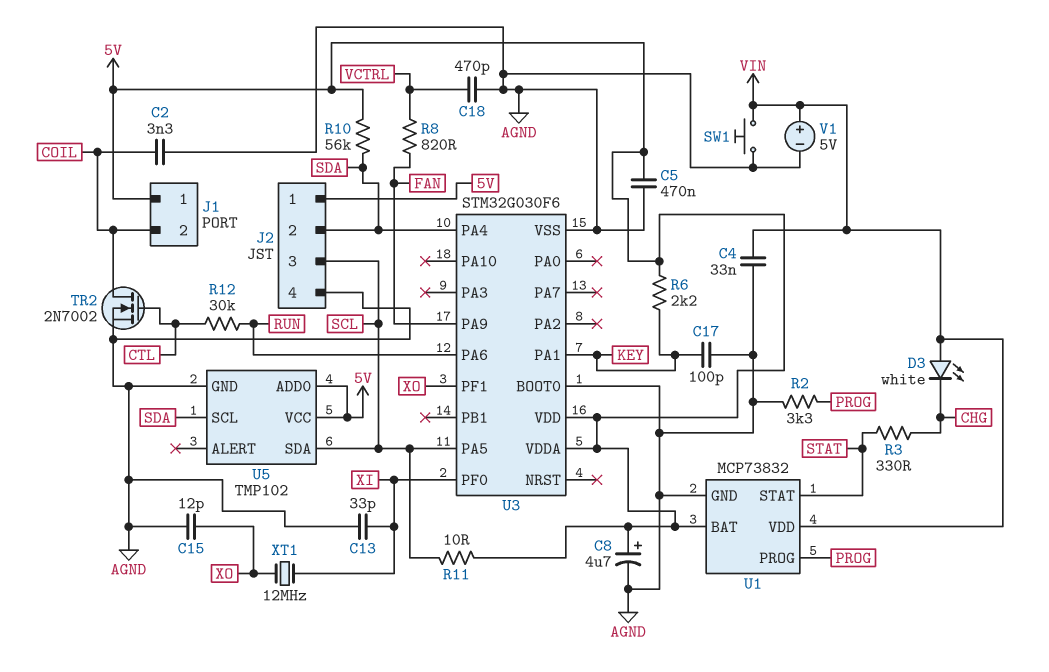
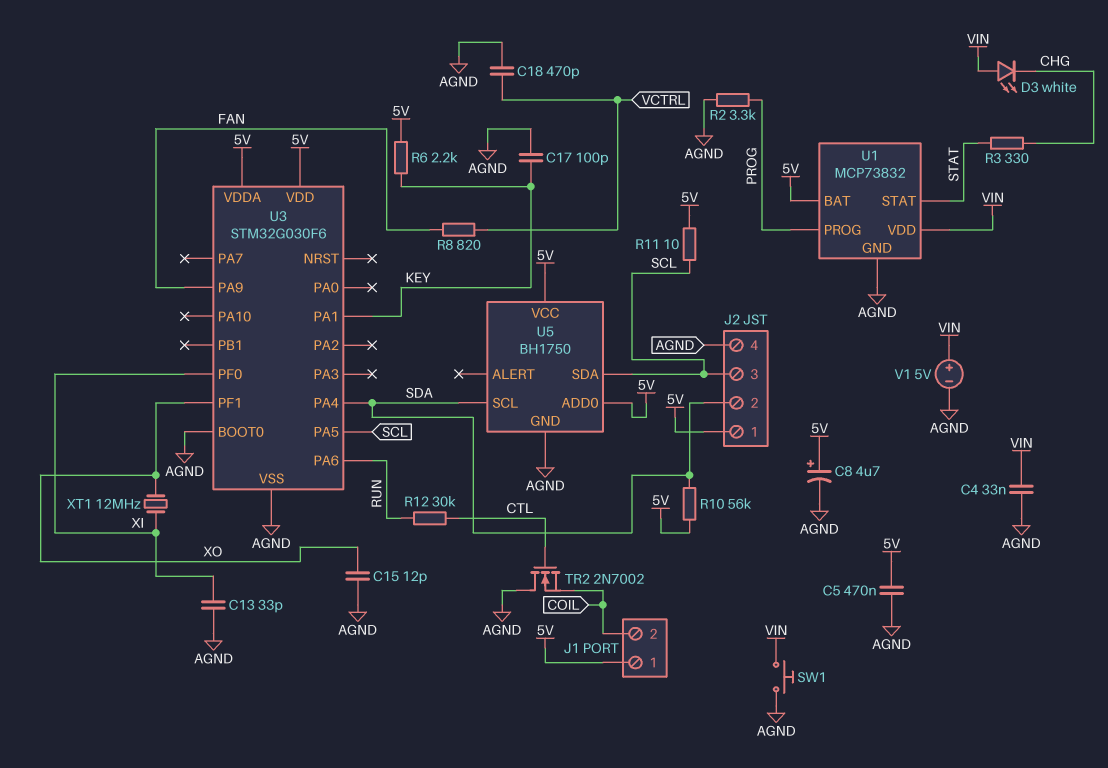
C2: 3.3nF (AGND, COIL) -> none
TR2: NMOS 2N7002 (G CTL, D COIL, S AGND) -> NMOS 2N7002 (G CTL, D AGND, S COIL)
U5: TMP102 -> BH1750

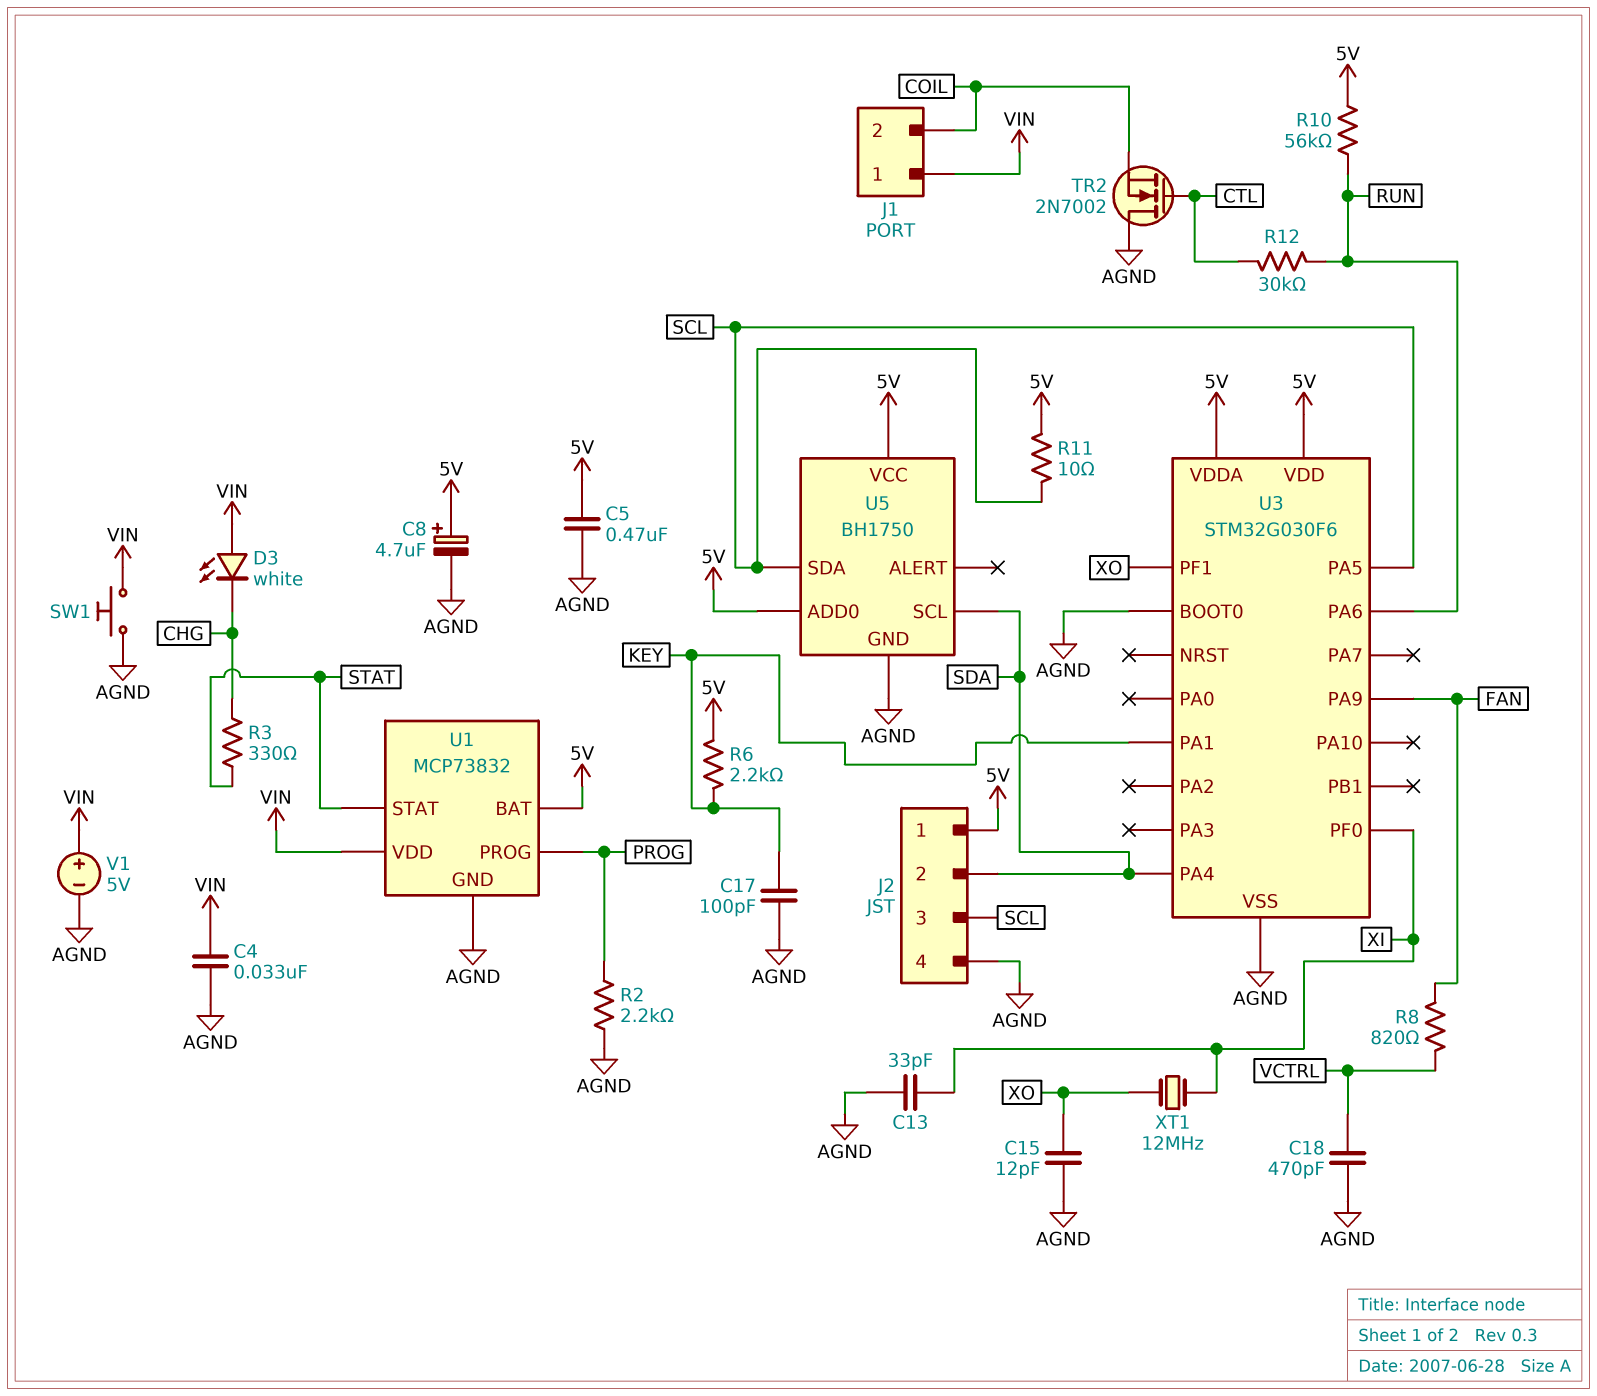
J1 pin 1: 5V -> VIN
R2: 3.3k (AGND, PROG) -> 2.2k (AGND, PROG)
R10: 56k (5V, SDA) -> 56k (5V, RUN)

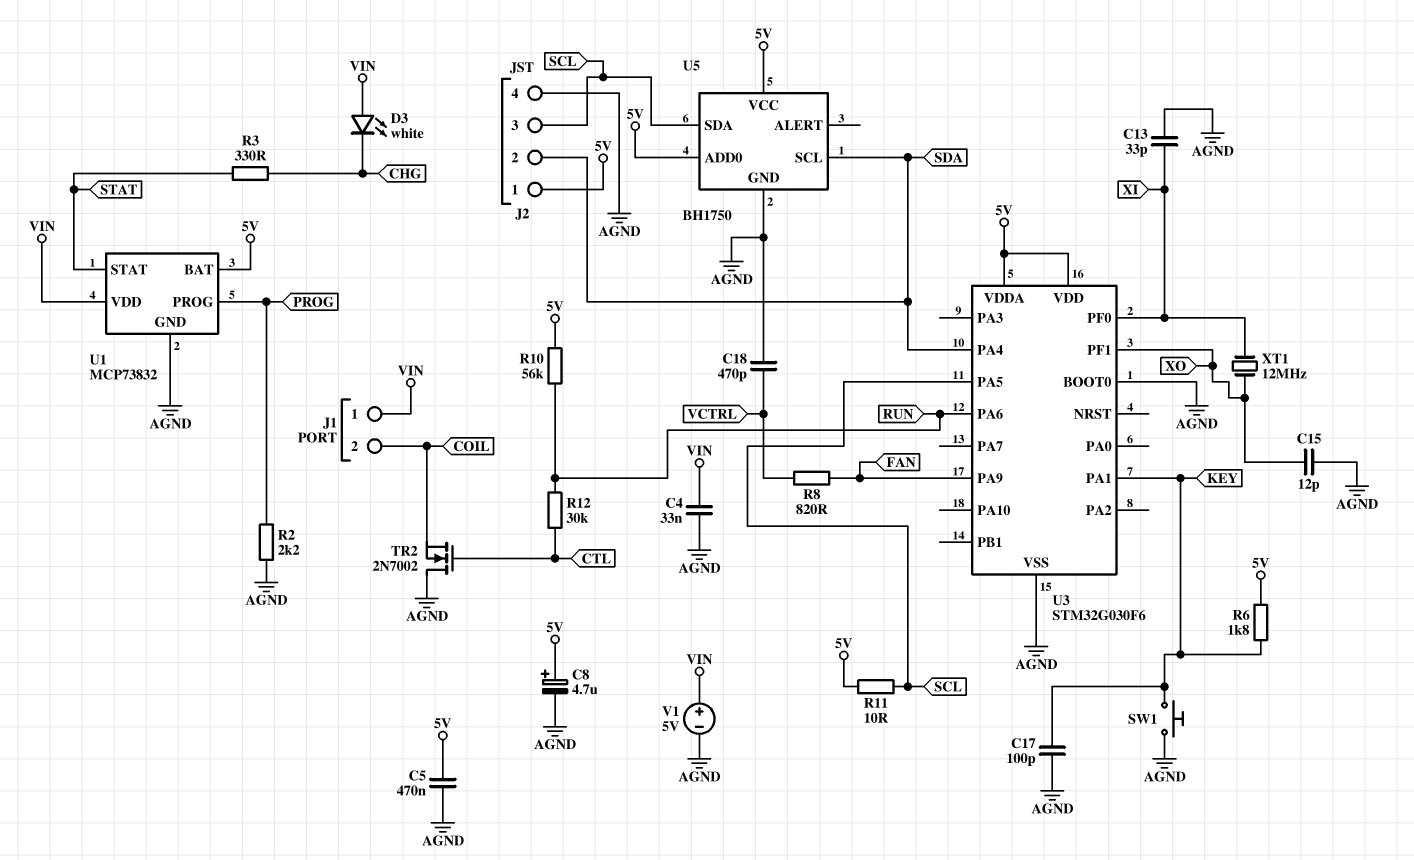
R6: 2.2k (5V, KEY) -> 1.8k (5V, KEY)
SW1: button (AGND, VIN) -> button (AGND, KEY)

